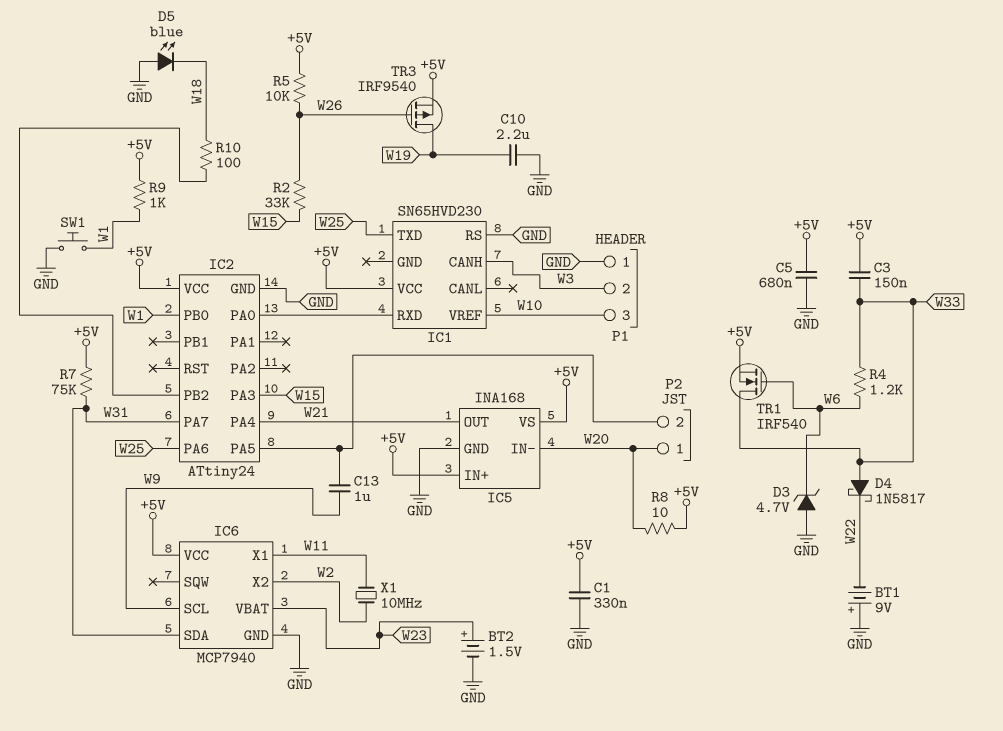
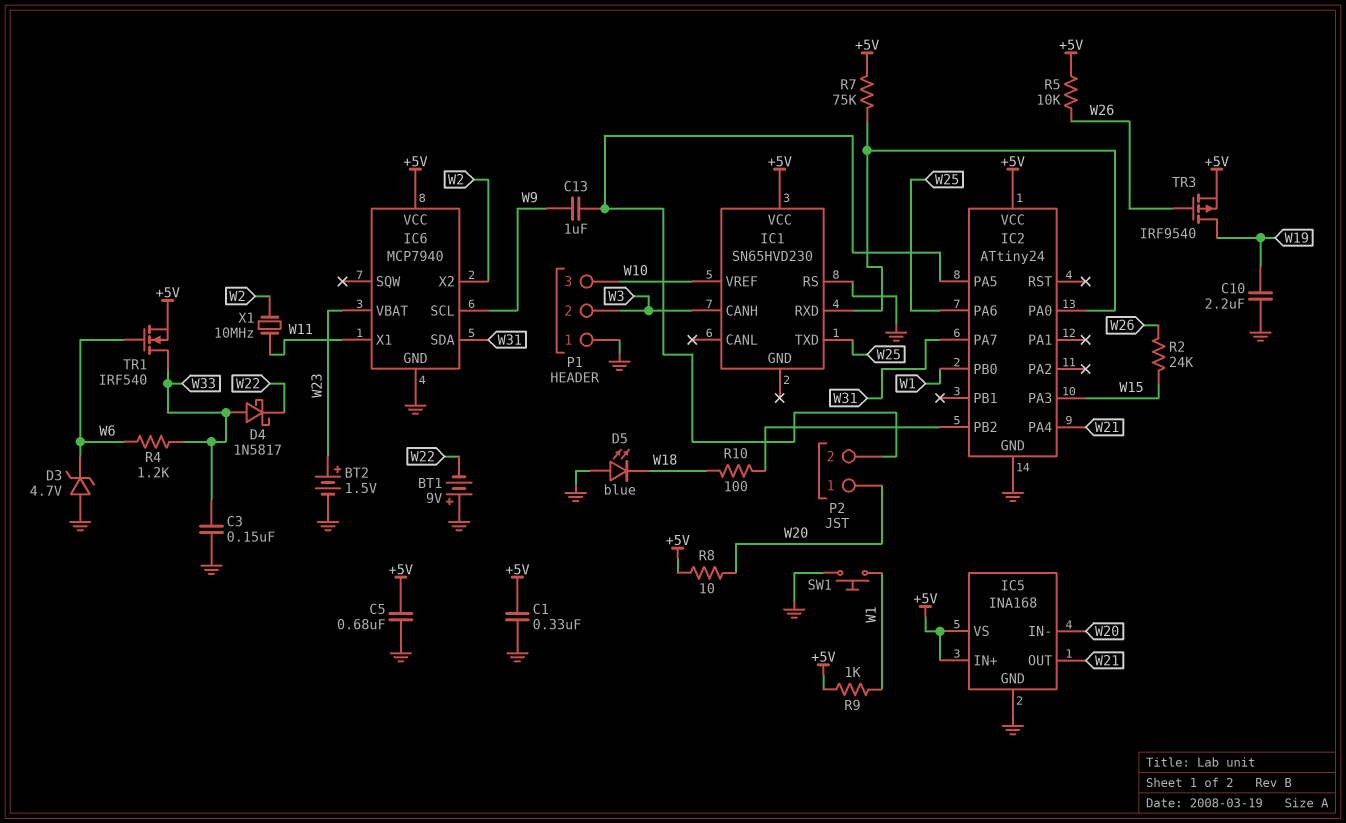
C3: 150nF (+5V, W33) -> 150nF (GND, W33)
R2: 33k (W15, W26) -> 24k (W15, W26)
R7: 75k (+5V, W31) -> 75k (+5V, IC1/RXD)

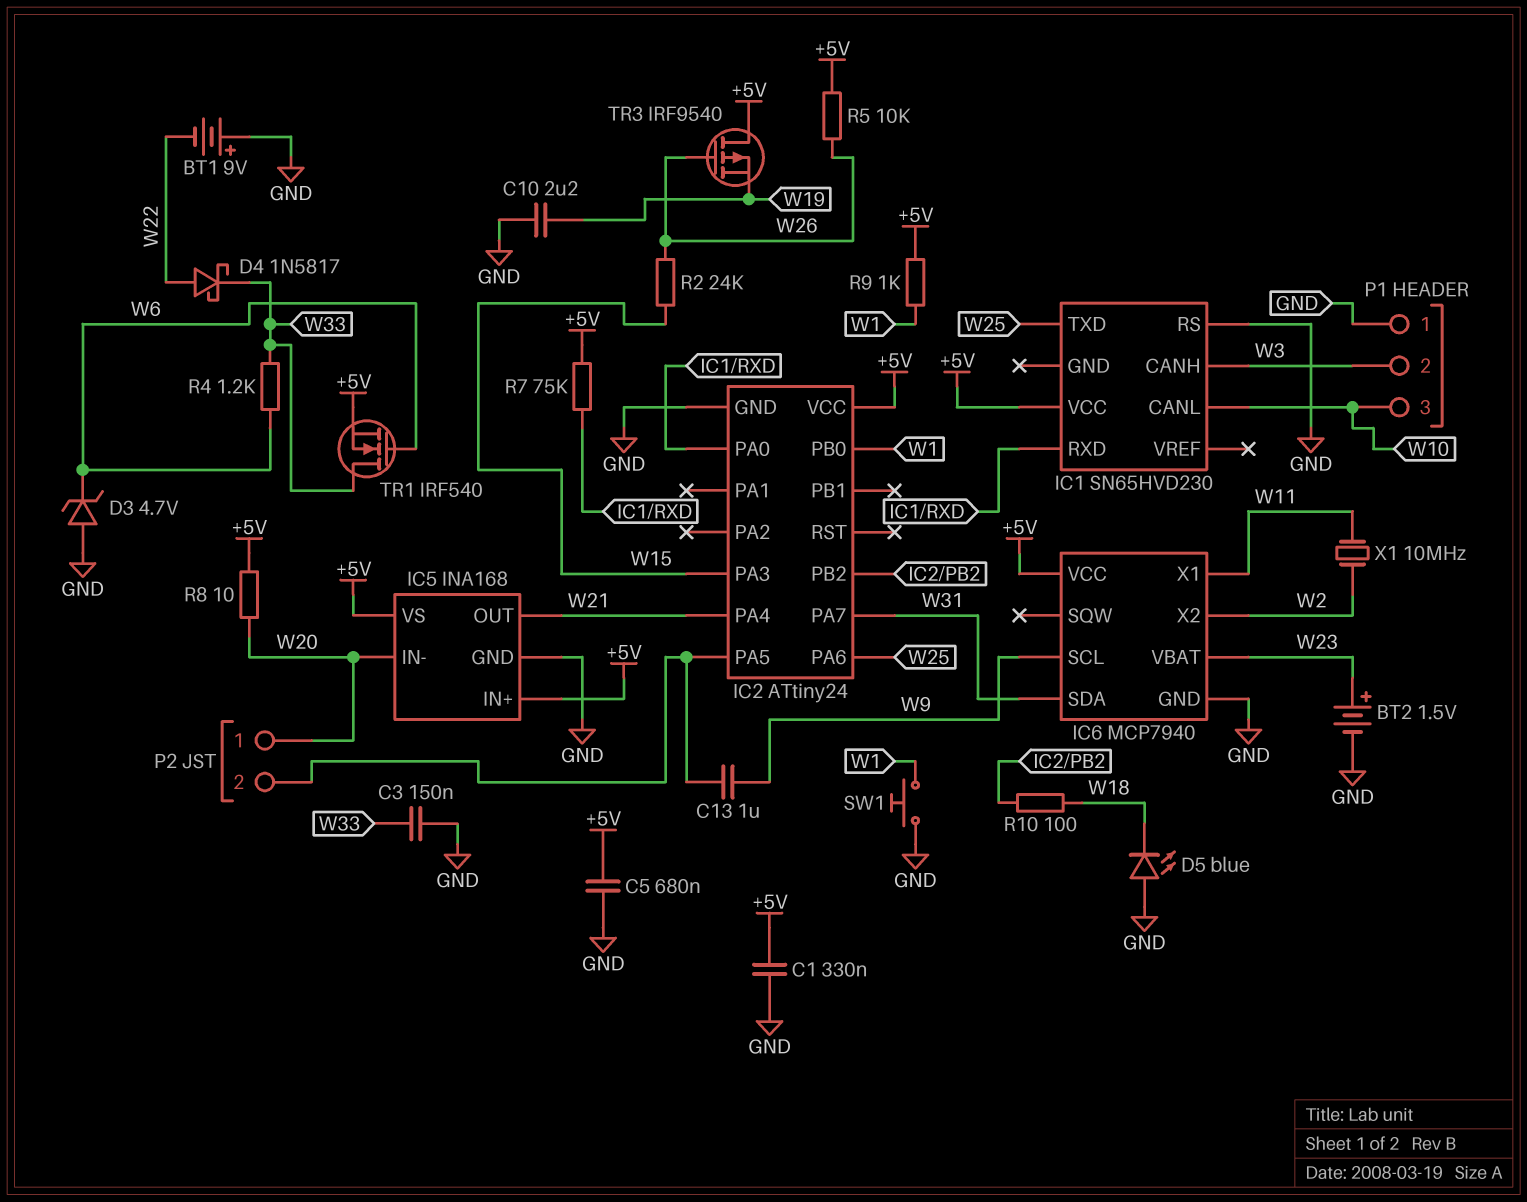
D4: schottky 1N5817 (A W33, K W22) -> schottky 1N5817 (A W22, K W33)
IC1 pin CANL: none -> W10
IC1 pin VREF: W10 -> none
TR3: PMOS IRF9540 (G W26, D W19, S +5V) -> PMOS IRF9540 (G W26, D +5V, S W19)

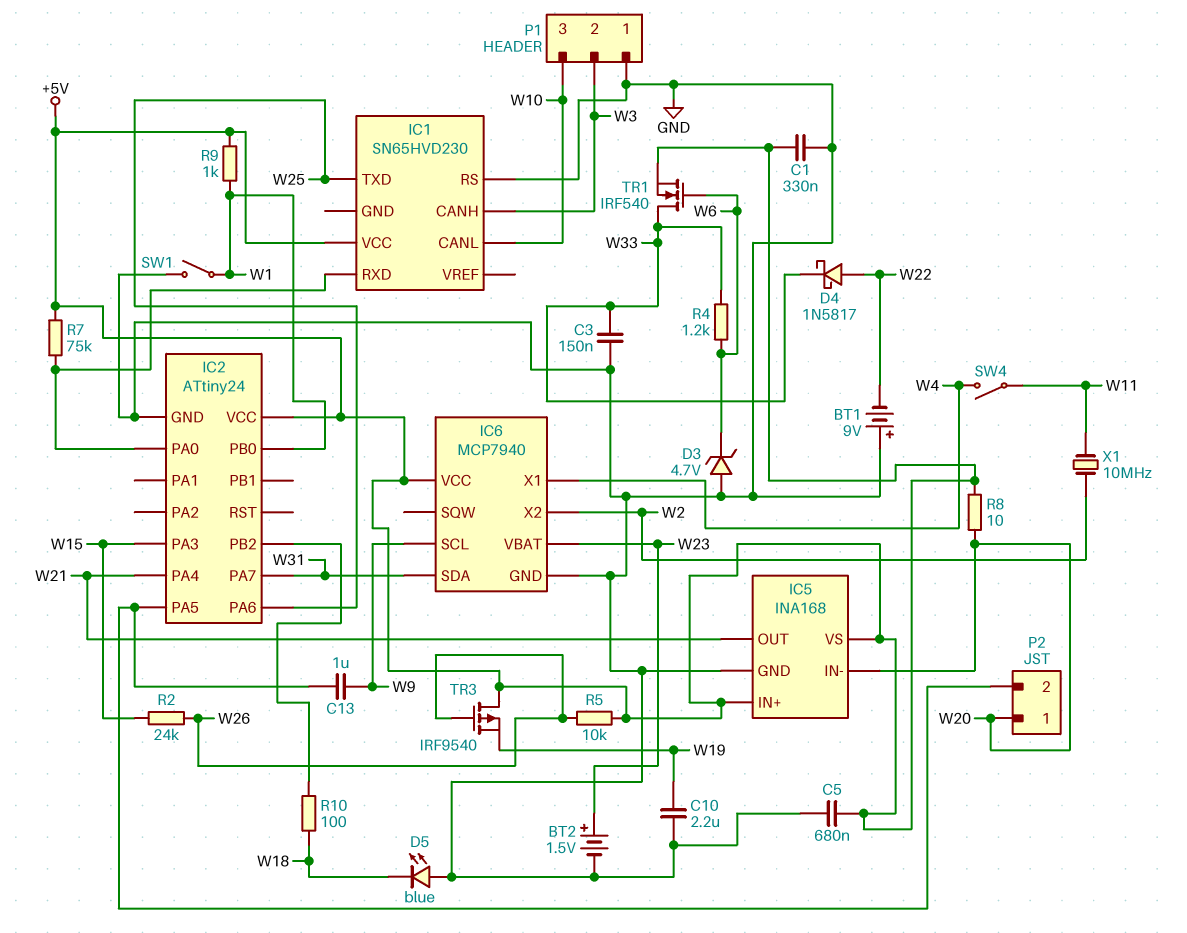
IC6 pin X1: W11 -> W4
SW1: button (GND, W1) -> switch (GND, W1)
SW4: none -> switch (W4, W11)

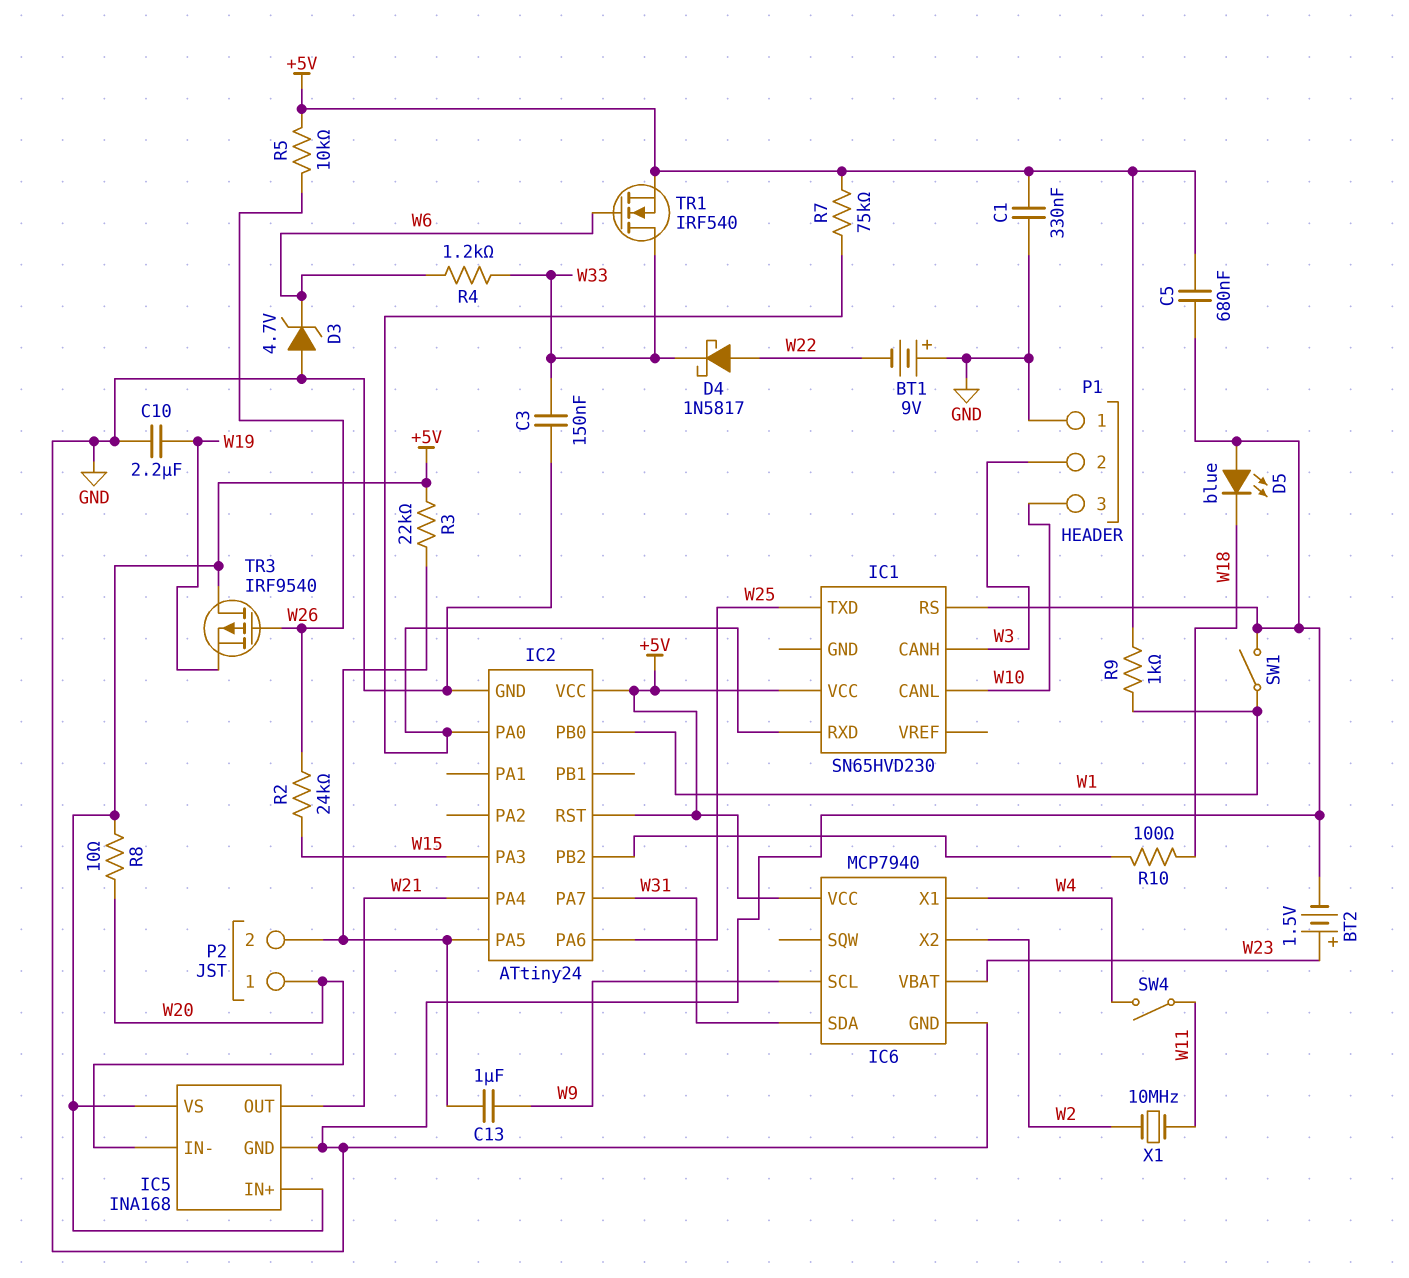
IC2 pin RST: none -> +5V
R3: none -> 22k (+5V, IC2/PA5)

